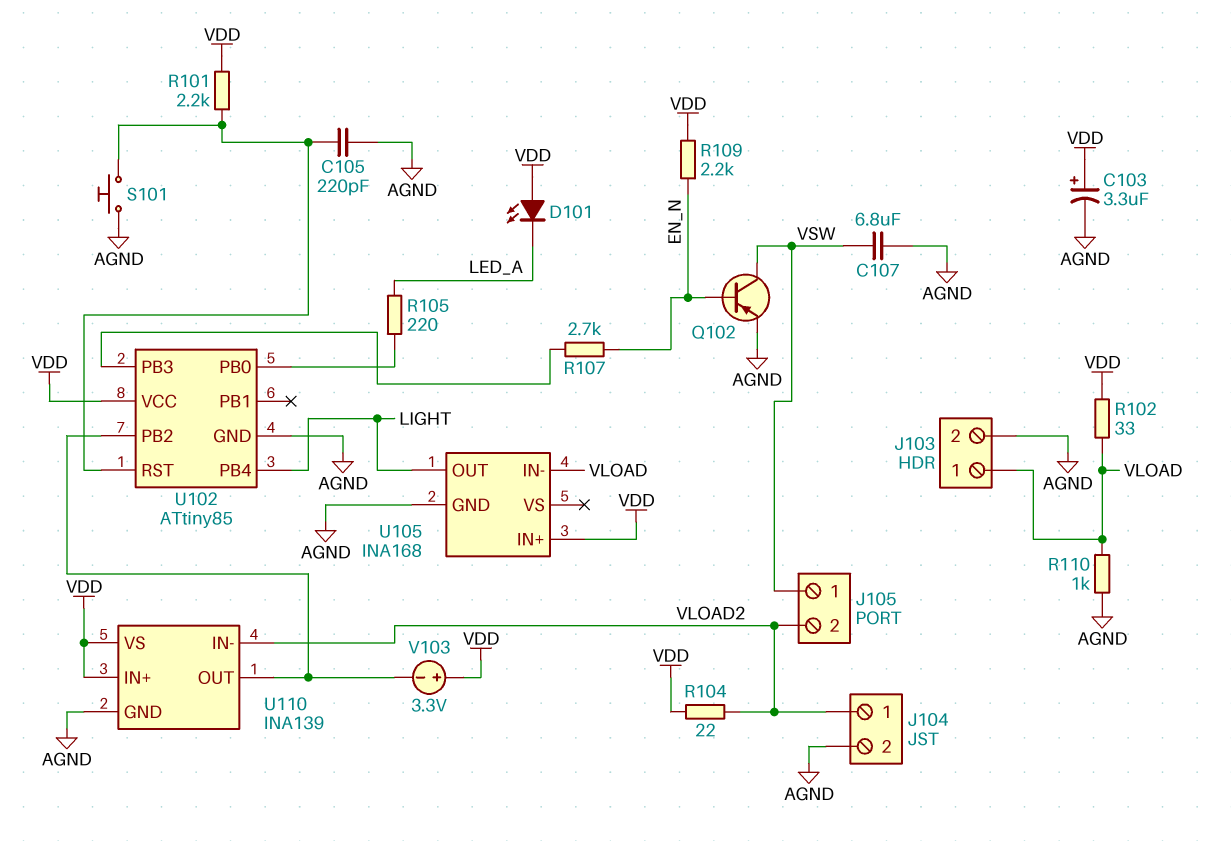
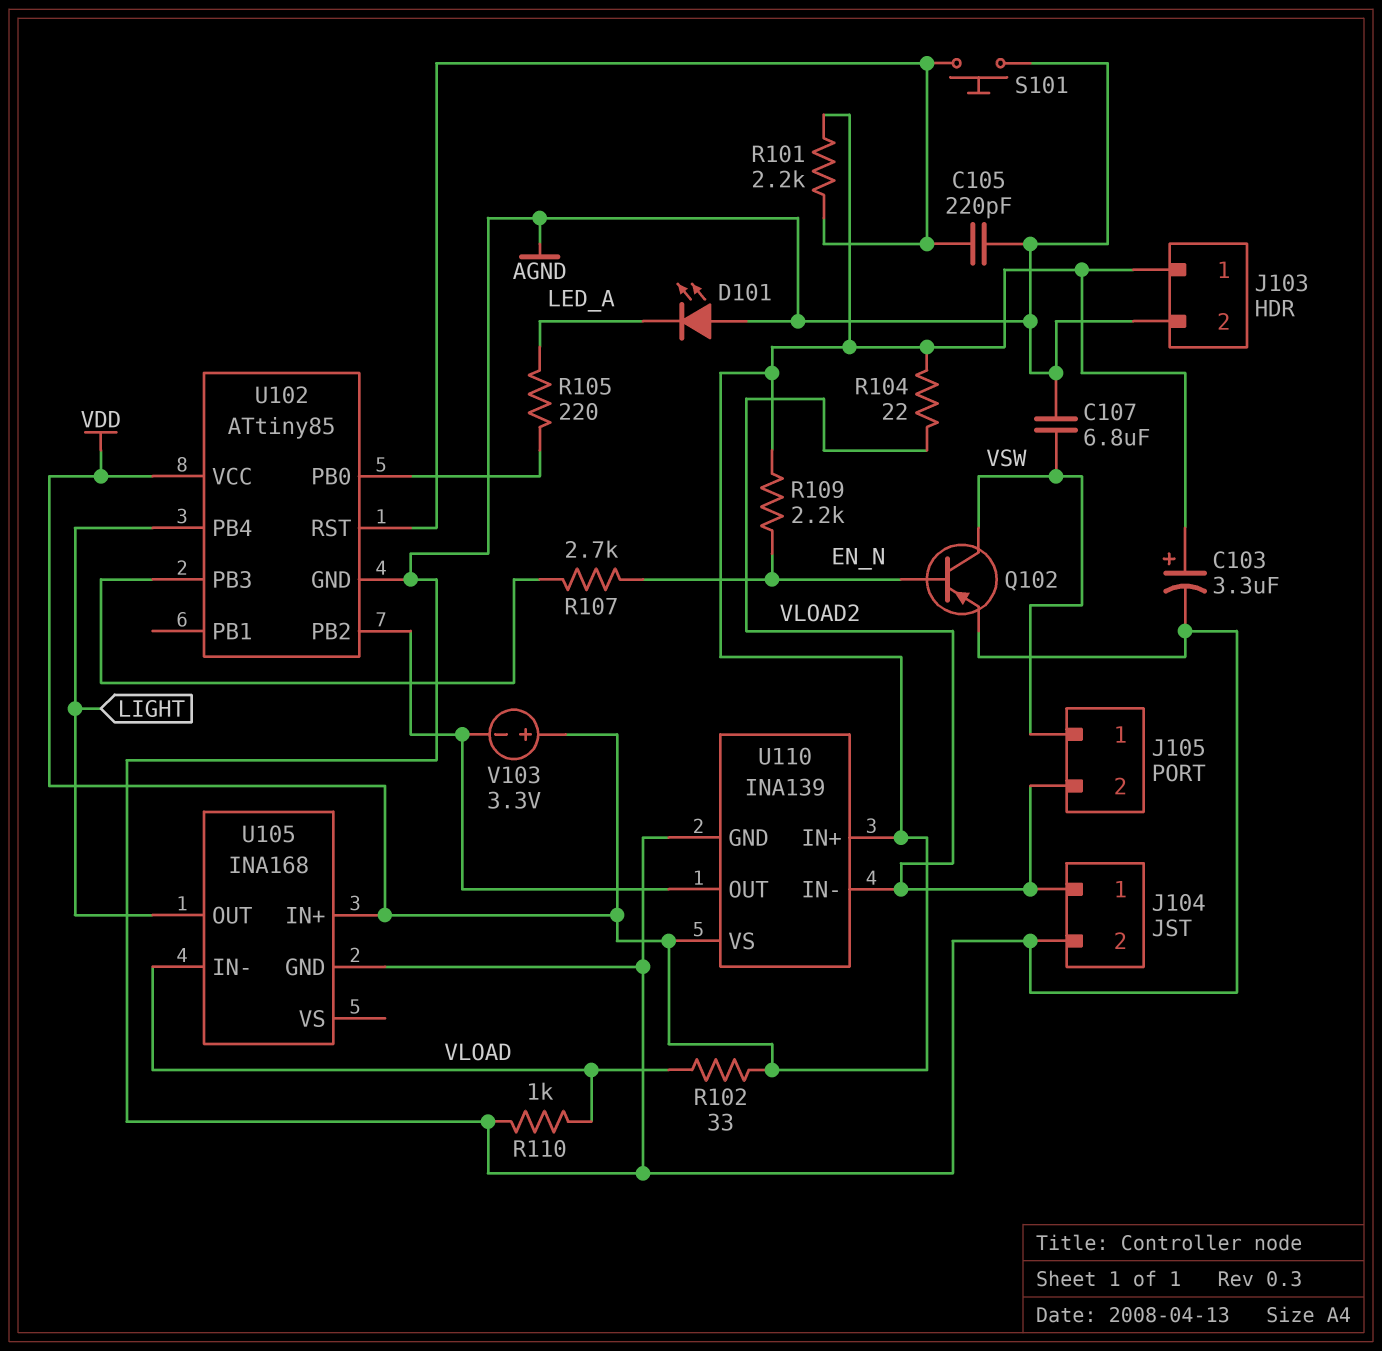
D101: LED (A VDD, K LED_A) -> LED (A AGND, K LED_A)
J103 pin 1: VLOAD -> VDD

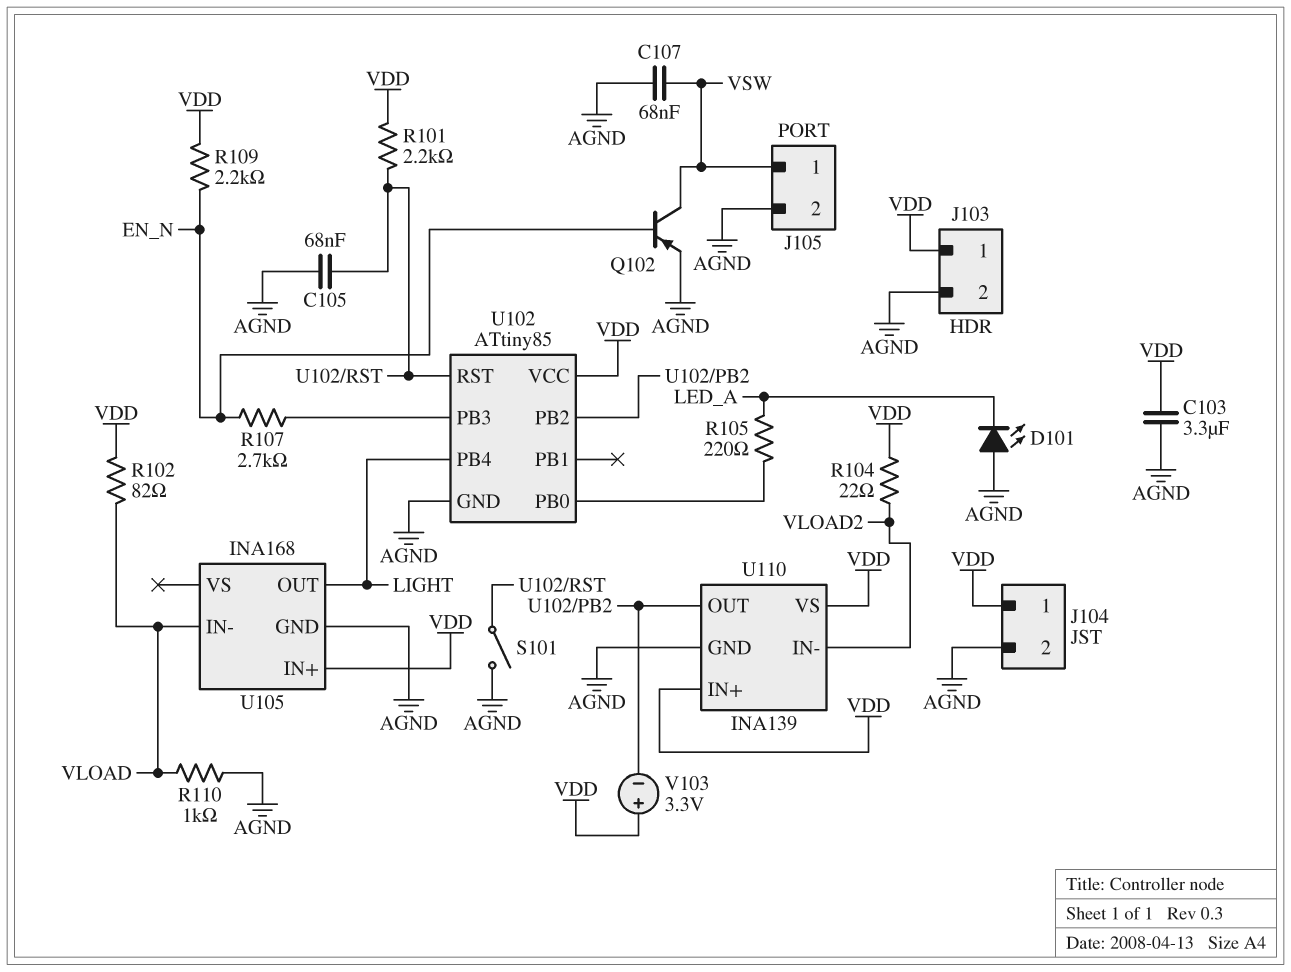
C103: 3.3uF (plus VDD, minus AGND) -> 3.3uF (AGND, VDD)
C105: 220pF (AGND, U102/RST) -> 68nF (AGND, U102/RST)
C107: 6.8uF (AGND, VSW) -> 68nF (AGND, VSW)
J104 pin 1: VLOAD2 -> VDD
J105 pin 2: VLOAD2 -> AGND
R102: 33 (VDD, VLOAD) -> 82 (VDD, VLOAD)
S101: button (AGND, U102/RST) -> switch (AGND, U102/RST)

